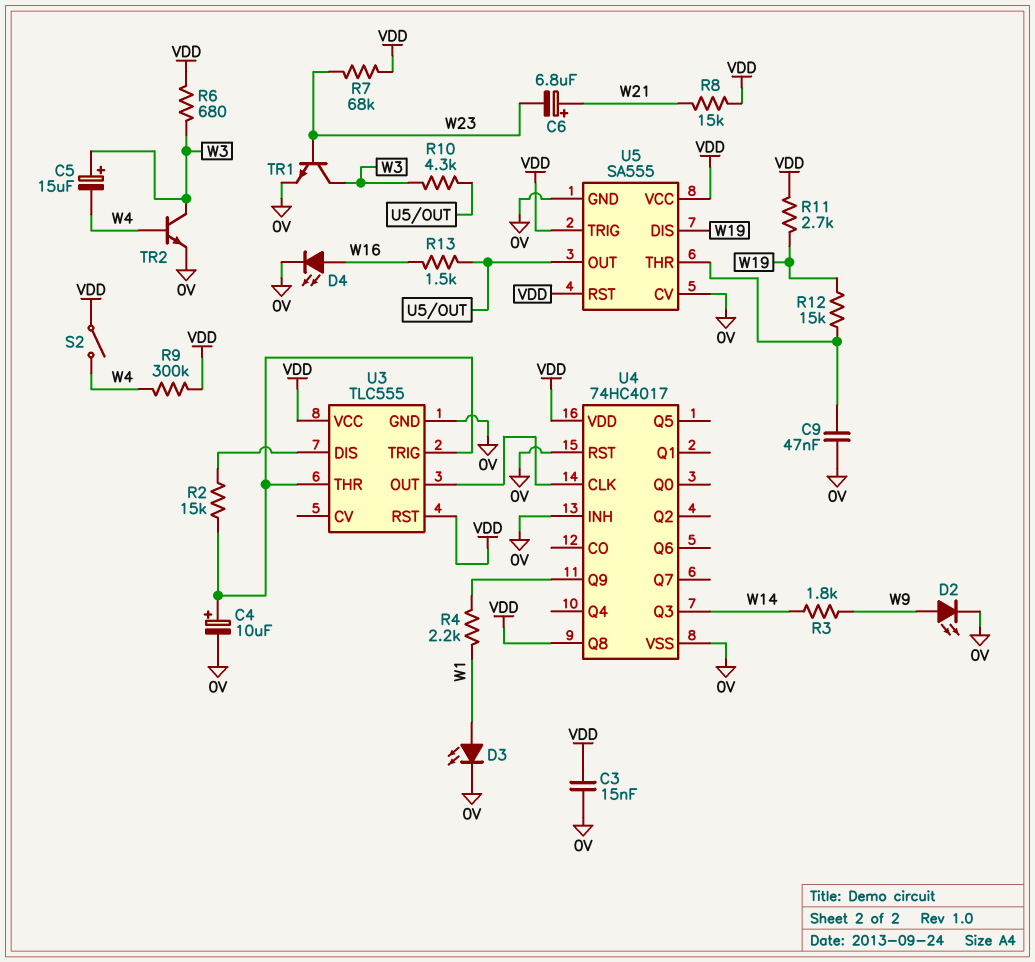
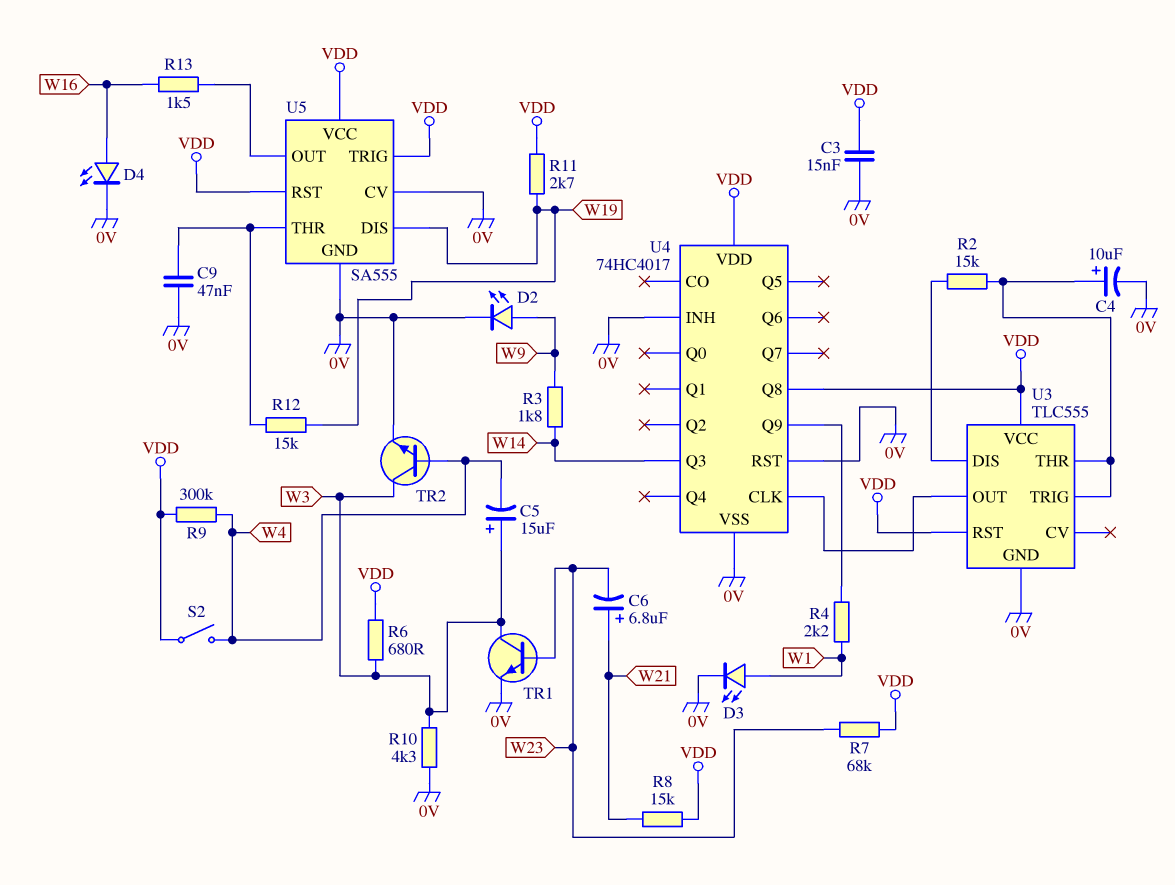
R10: 4.3k (U5/OUT, W3) -> 4.3k (0V, W3)

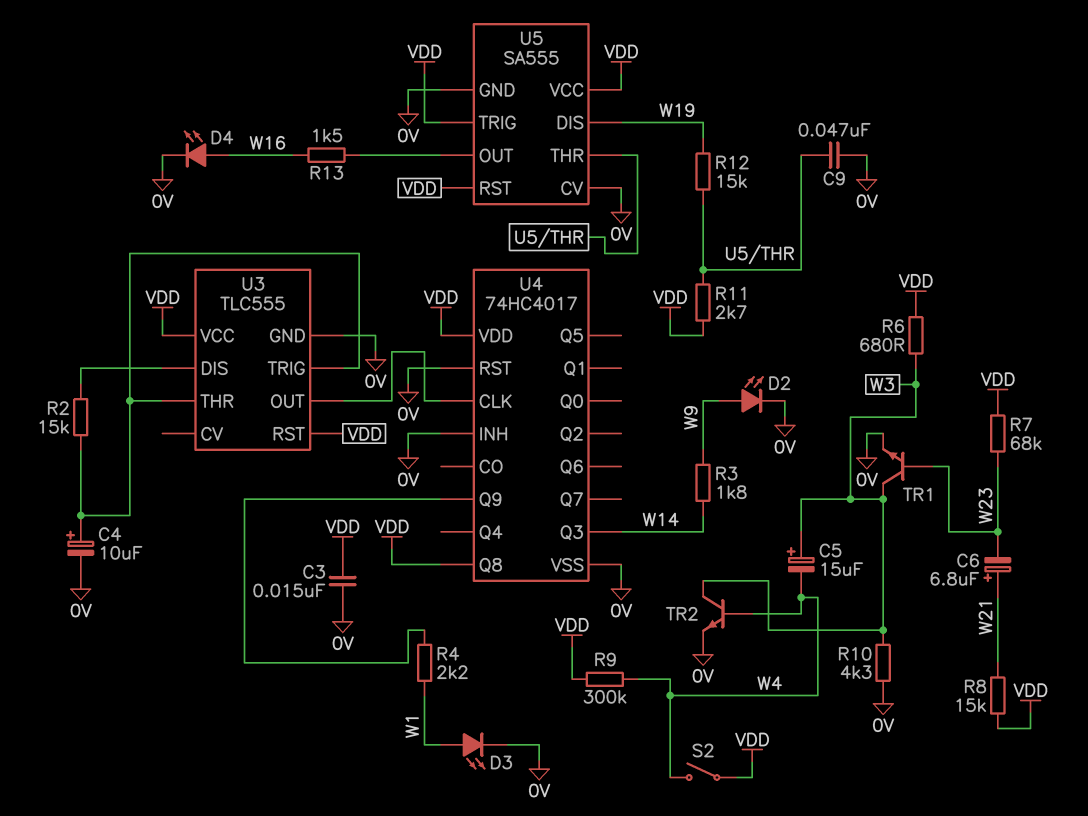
R11: 2.7k (VDD, W19) -> 2.7k (U5/THR, VDD)

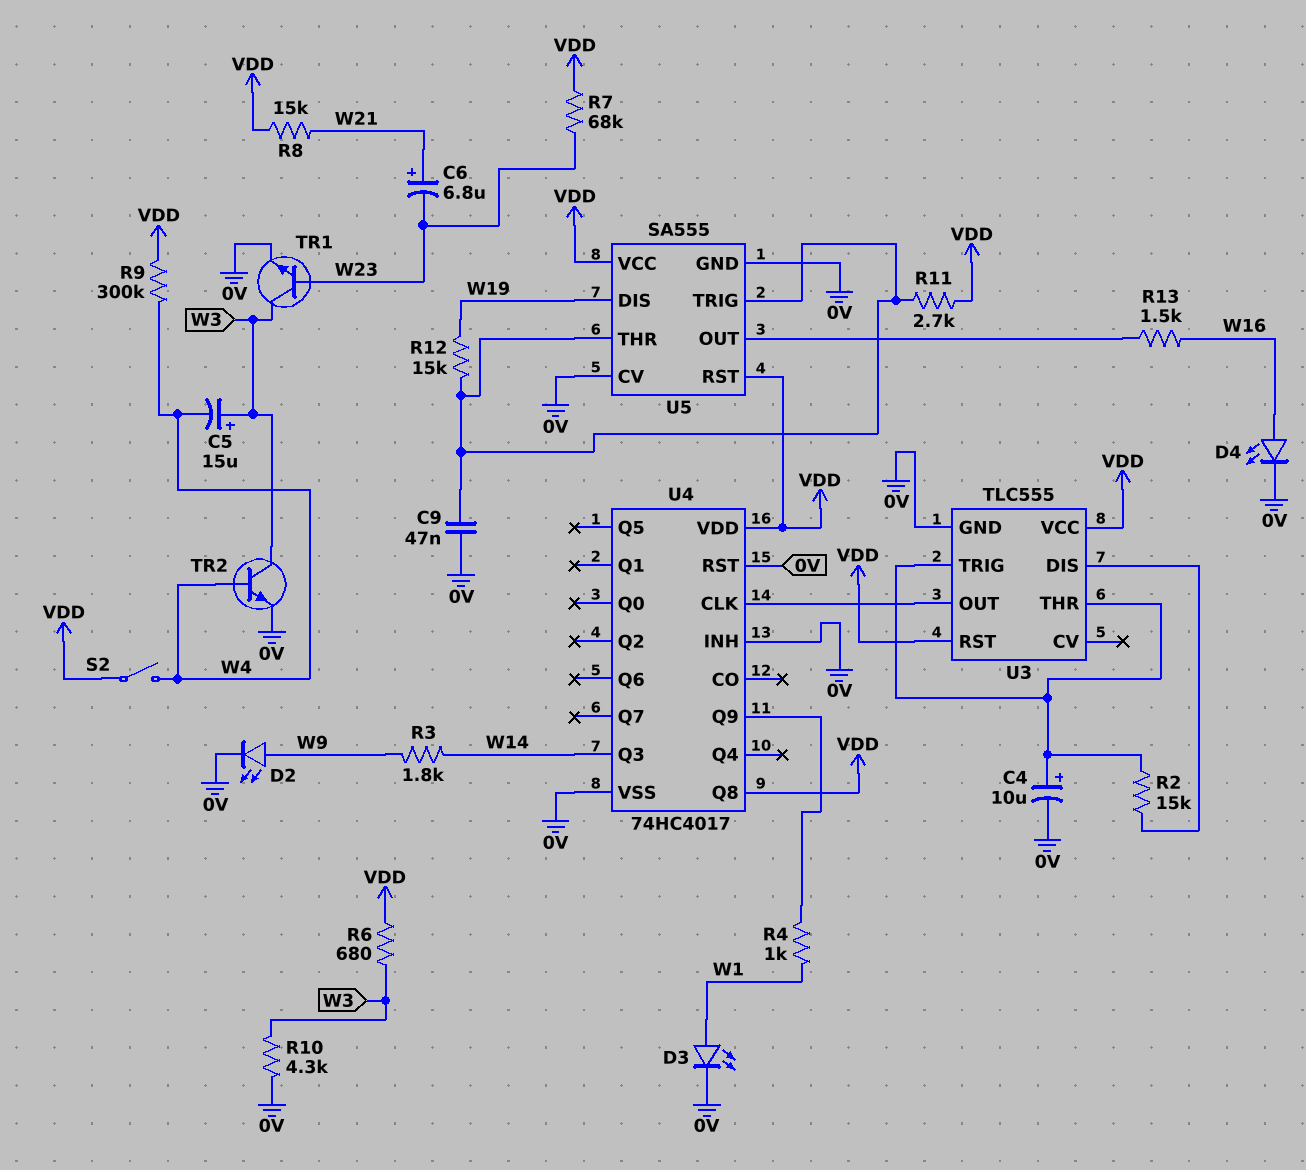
C3: 15nF (0V, VDD) -> none
R4: 2.2k (U4/Q9, W1) -> 1k (U4/Q9, W1)
U5 pin TRIG: VDD -> U5/THR

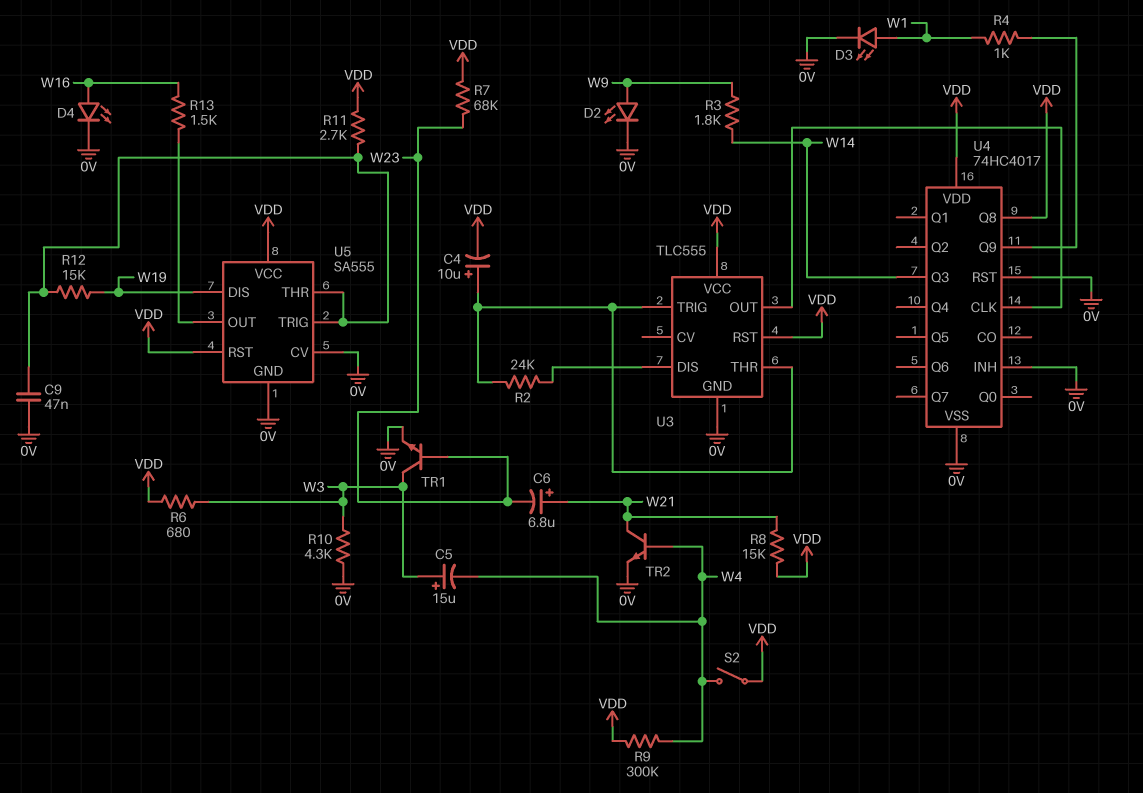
C4: 10uF (plus U3/THR, minus 0V) -> 10uF (plus U3/THR, minus VDD)
R2: 15k (U3/DIS, U3/THR) -> 24k (U3/DIS, U3/THR)
TR2: NPN (B W4, C W3, E 0V) -> NPN (B W4, C W21, E 0V)

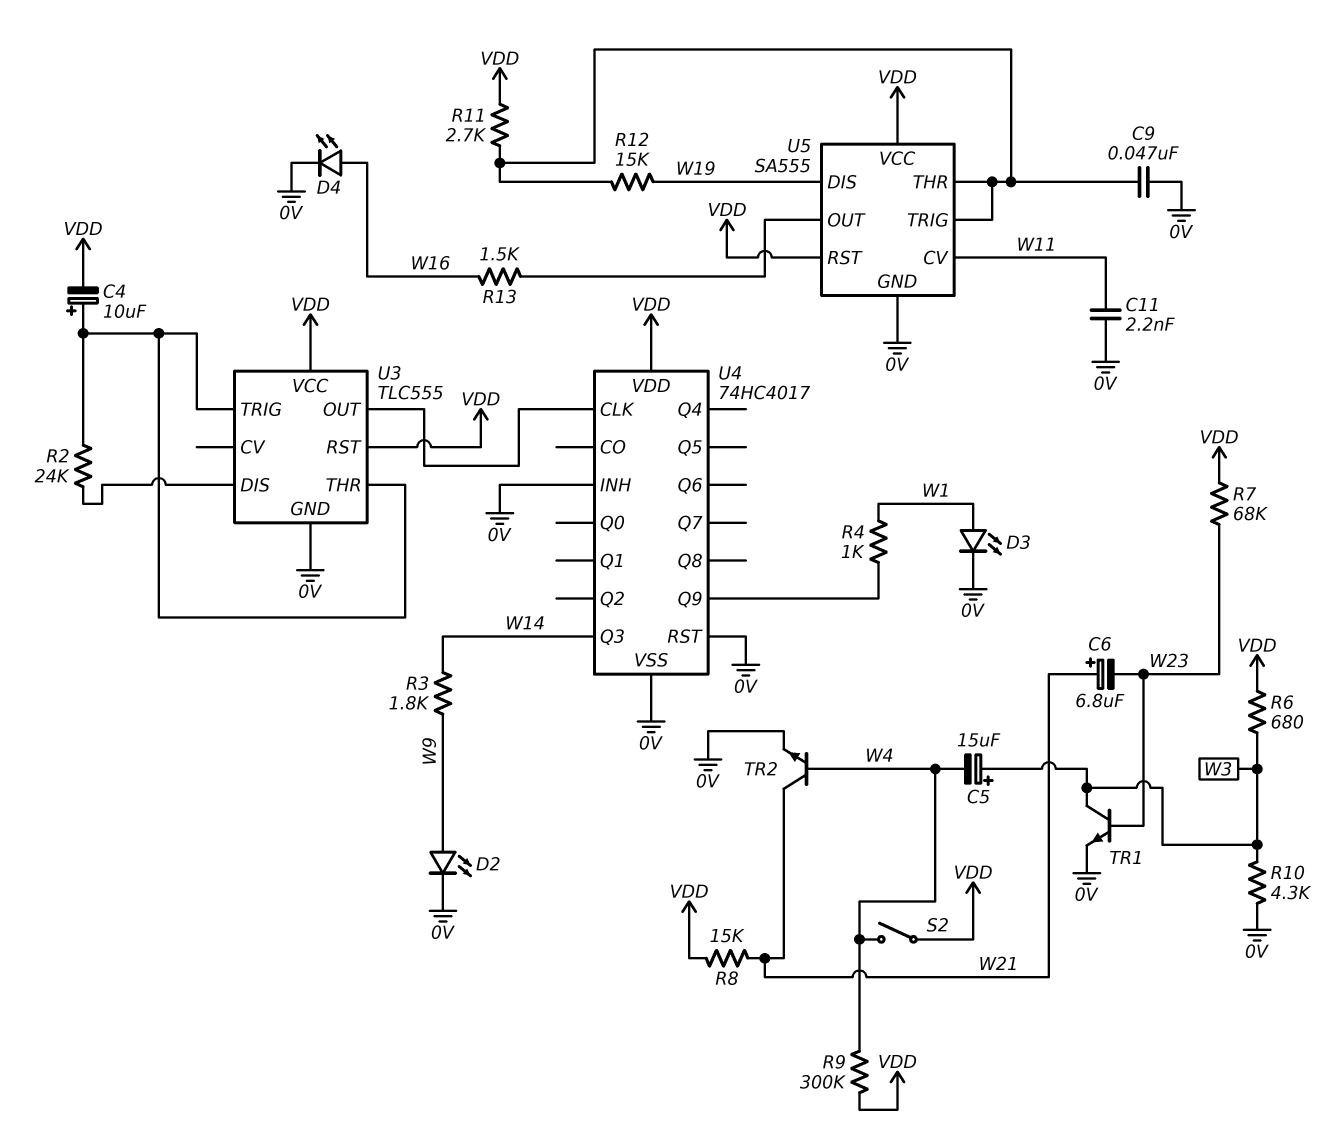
C11: none -> 2.2nF (0V, W11)
U4 pin Q8: VDD -> none
U5 pin CV: 0V -> W11

